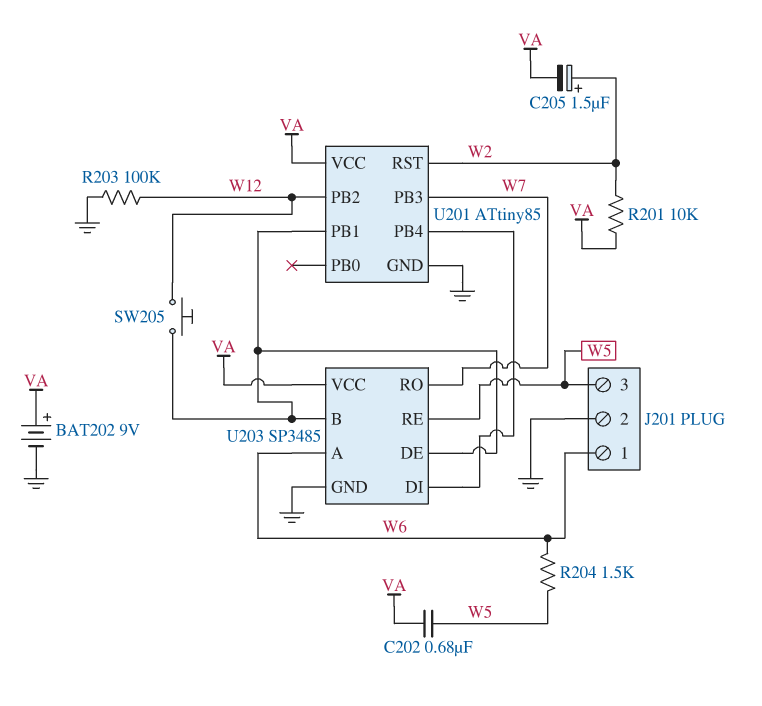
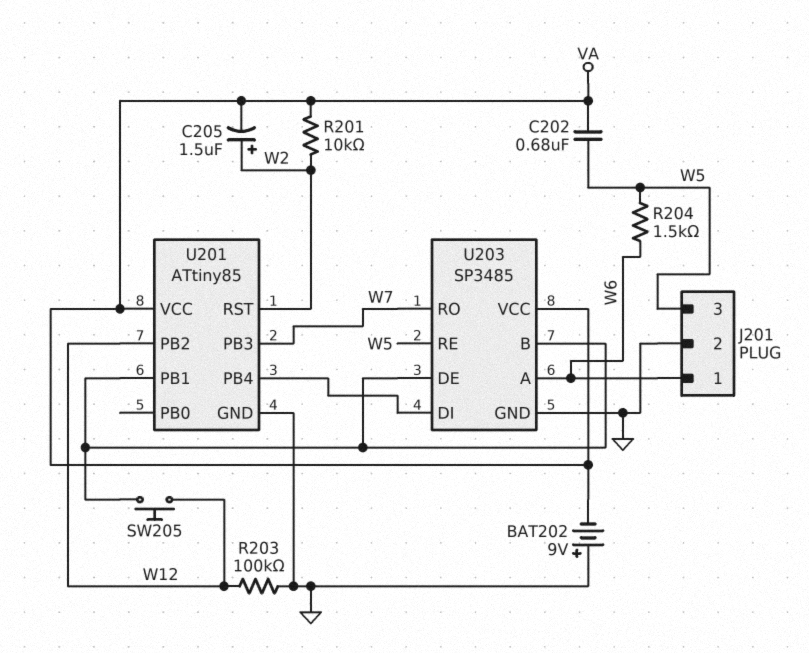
BAT202: 9V (plus VA, minus GND) -> 9V (plus GND, minus VA)

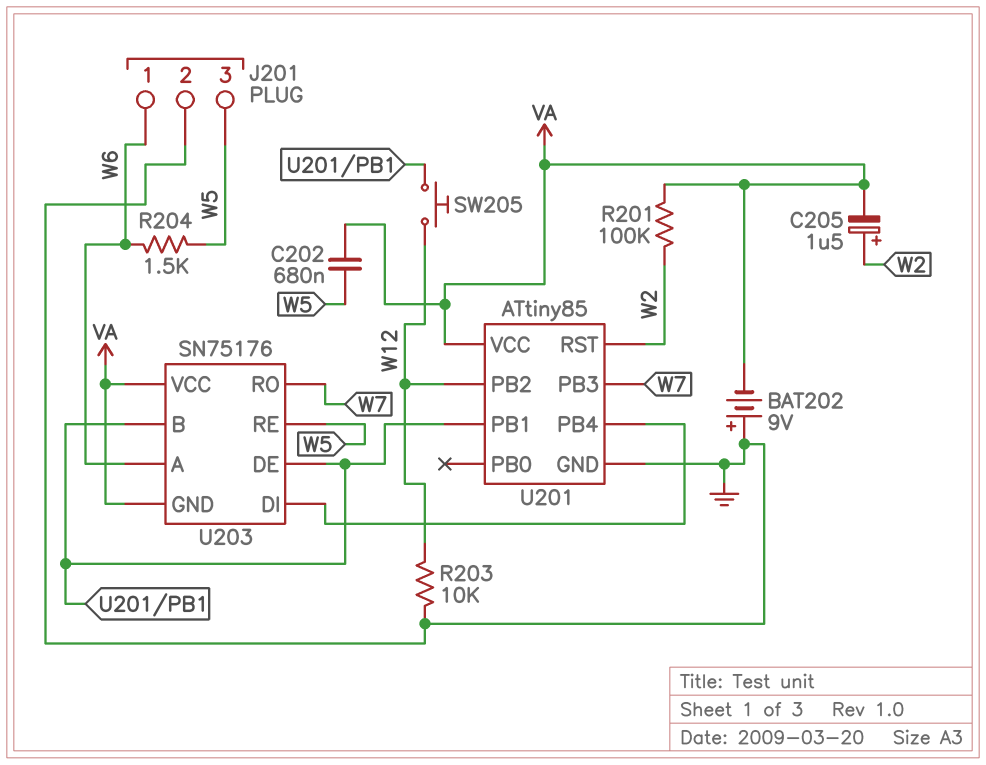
R201: 10k (VA, W2) -> 100k (VA, W2)
R203: 100k (GND, W12) -> 10k (GND, W12)
U203: SP3485 -> SN75176
U203 pin GND: GND -> VA

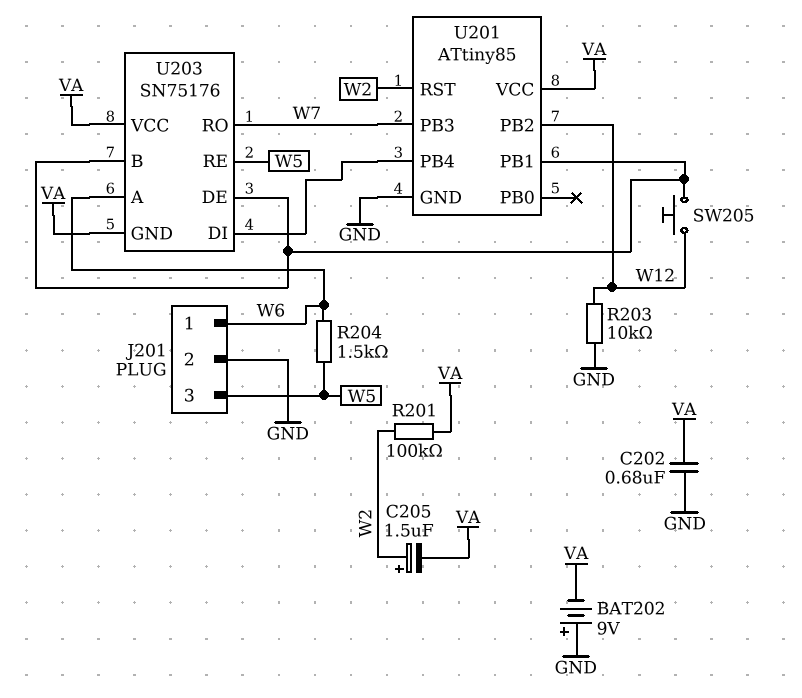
C202: 680nF (VA, W5) -> 680nF (GND, VA)

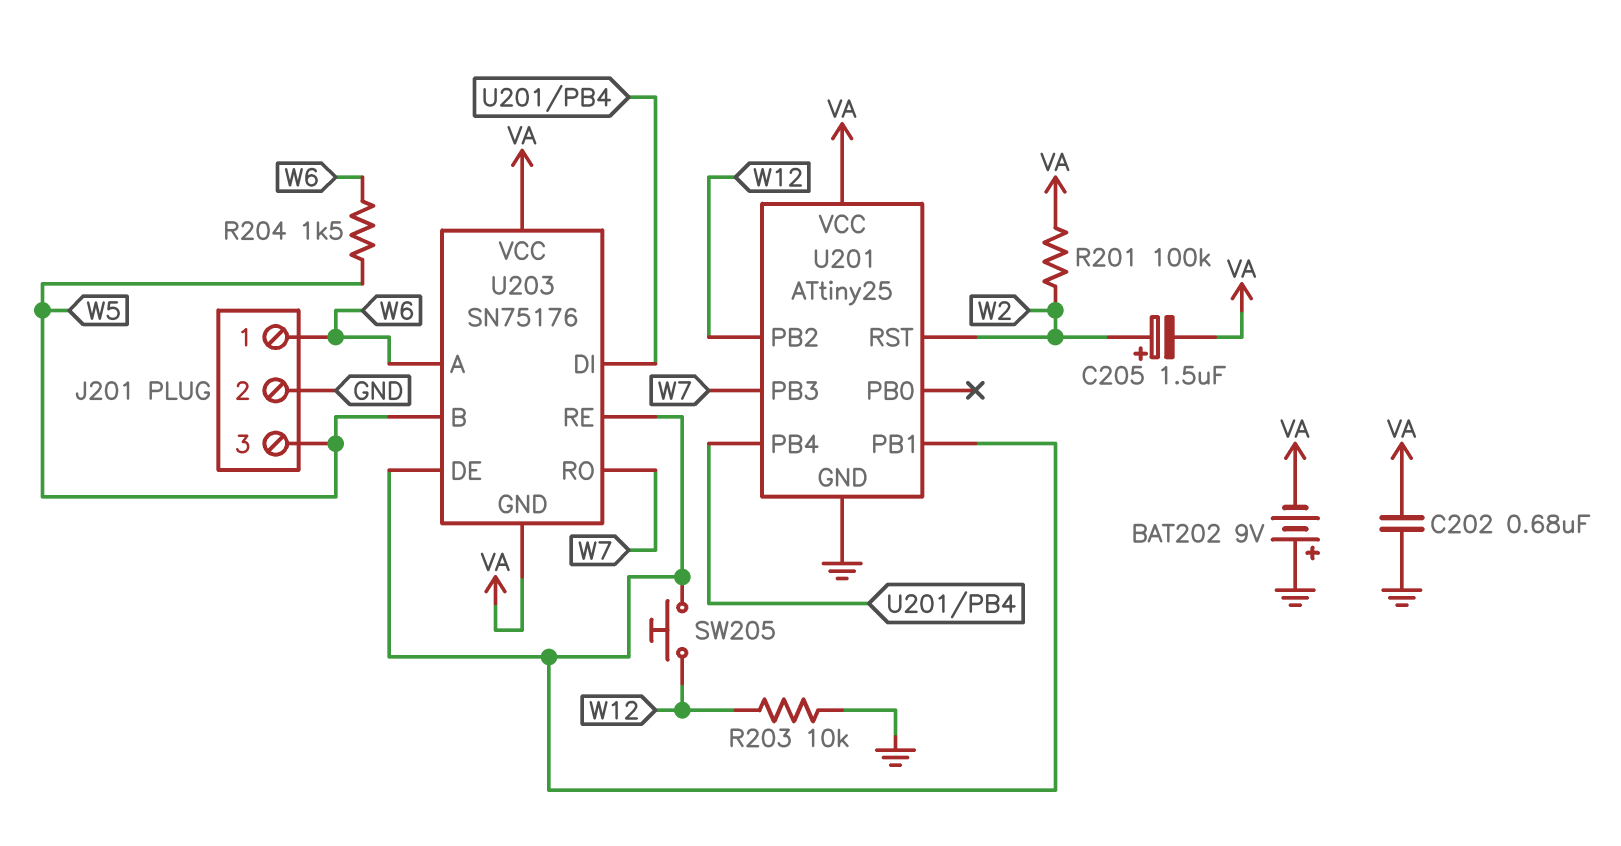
U201: ATtiny85 -> ATtiny25
U203 pin B: U201/PB1 -> W5
U203 pin RE: W5 -> U201/PB1

